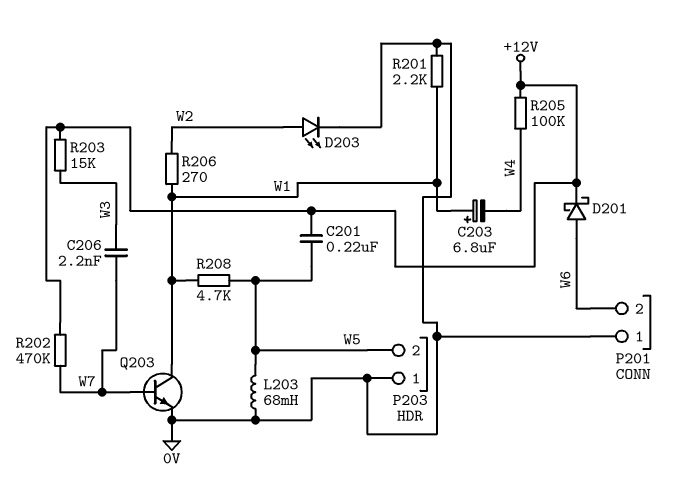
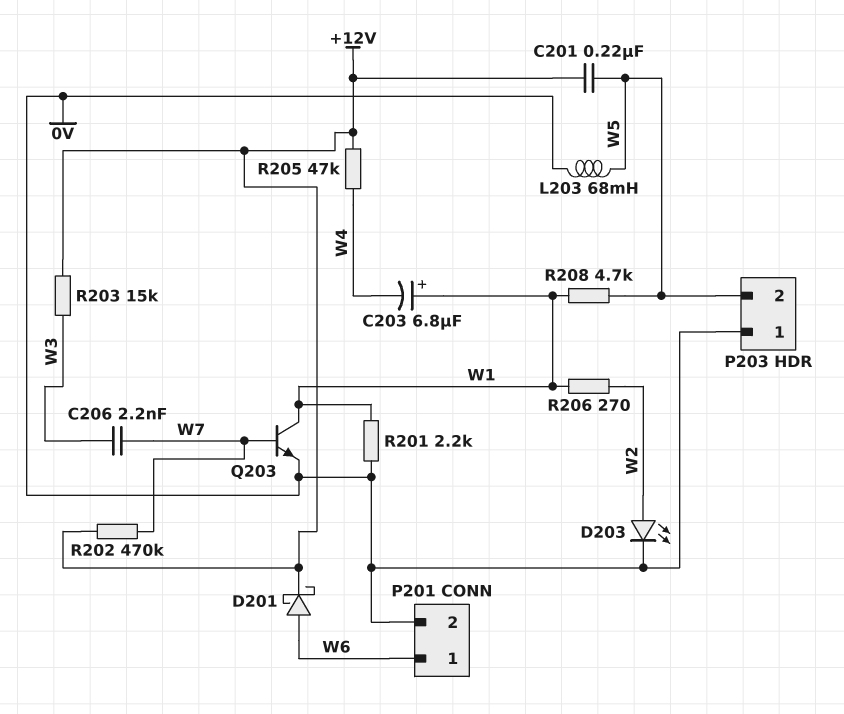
P201 pin 1: 0V -> W6
P201 pin 2: W6 -> 0V
R205: 100k (+12V, W4) -> 47k (+12V, W4)

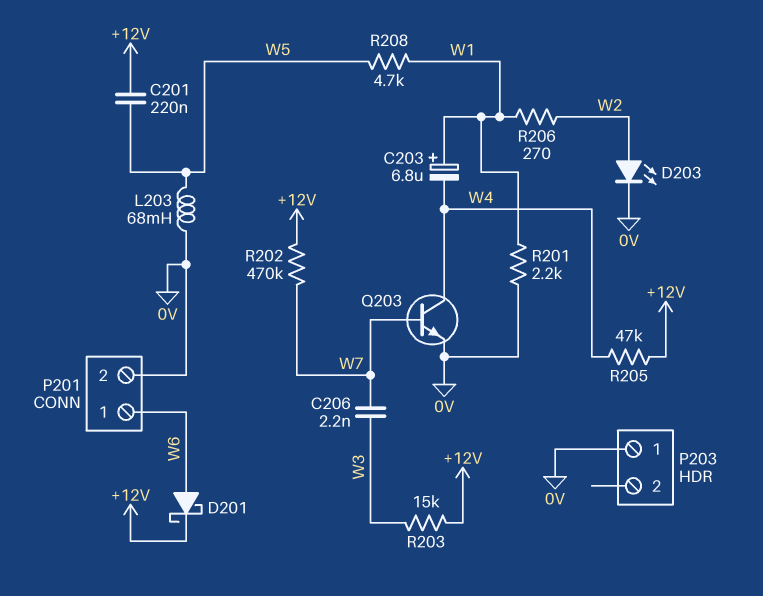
P203 pin 2: W5 -> none
Q203: NPN (B W7, C W1, E 0V) -> NPN (B W7, C W4, E 0V)

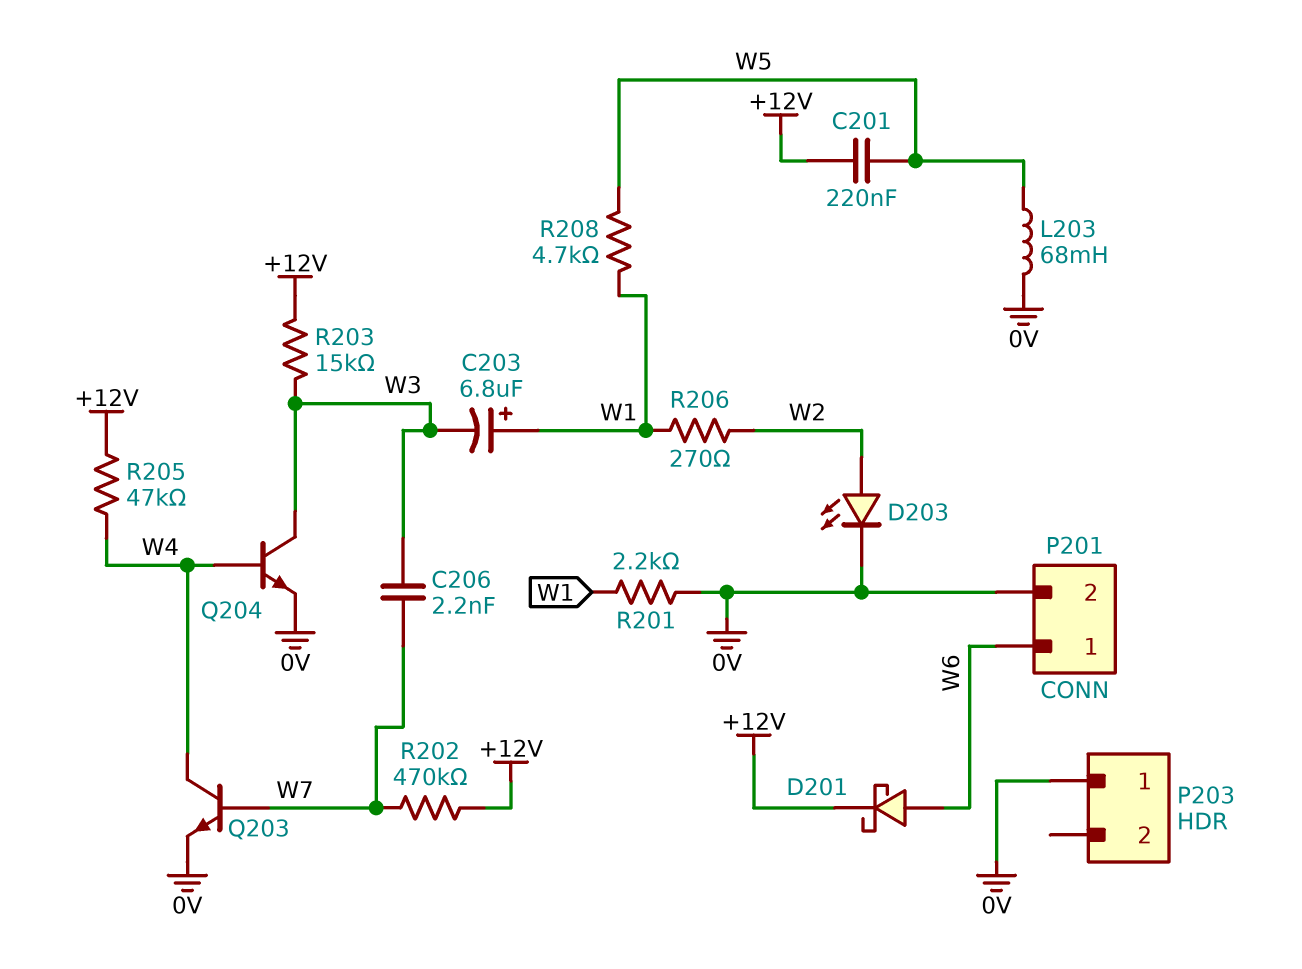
C203: 6.8uF (plus W1, minus W4) -> 6.8uF (plus W1, minus W3)
Q204: none -> NPN (B W4, C W3, E 0V)

